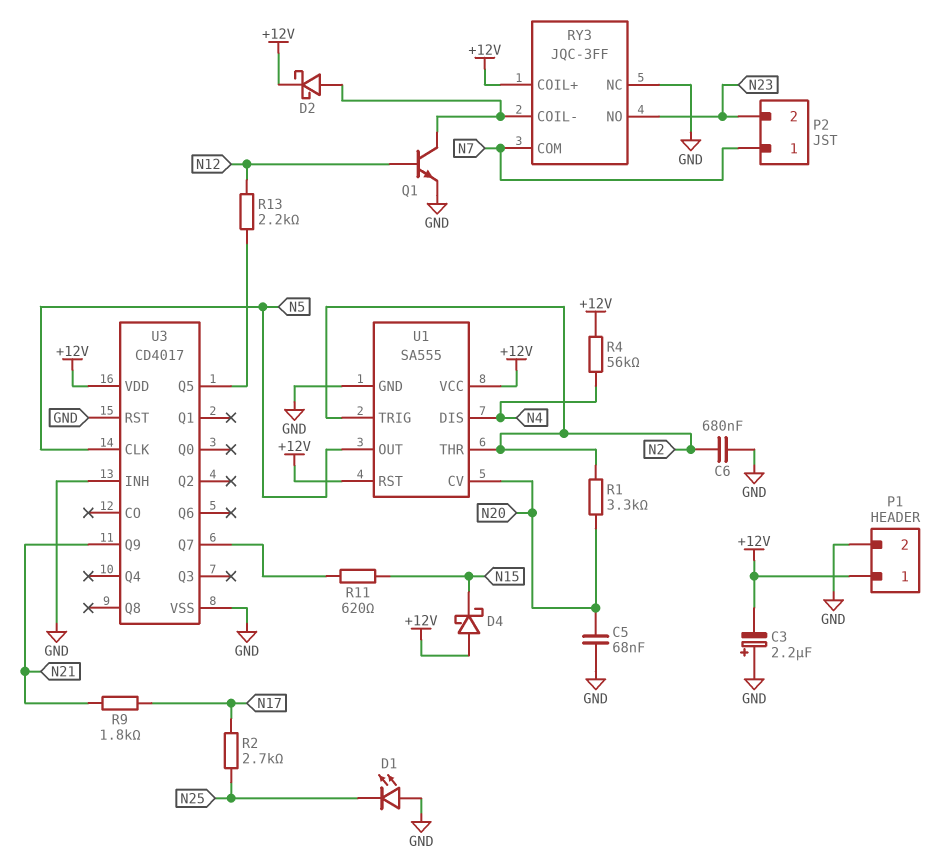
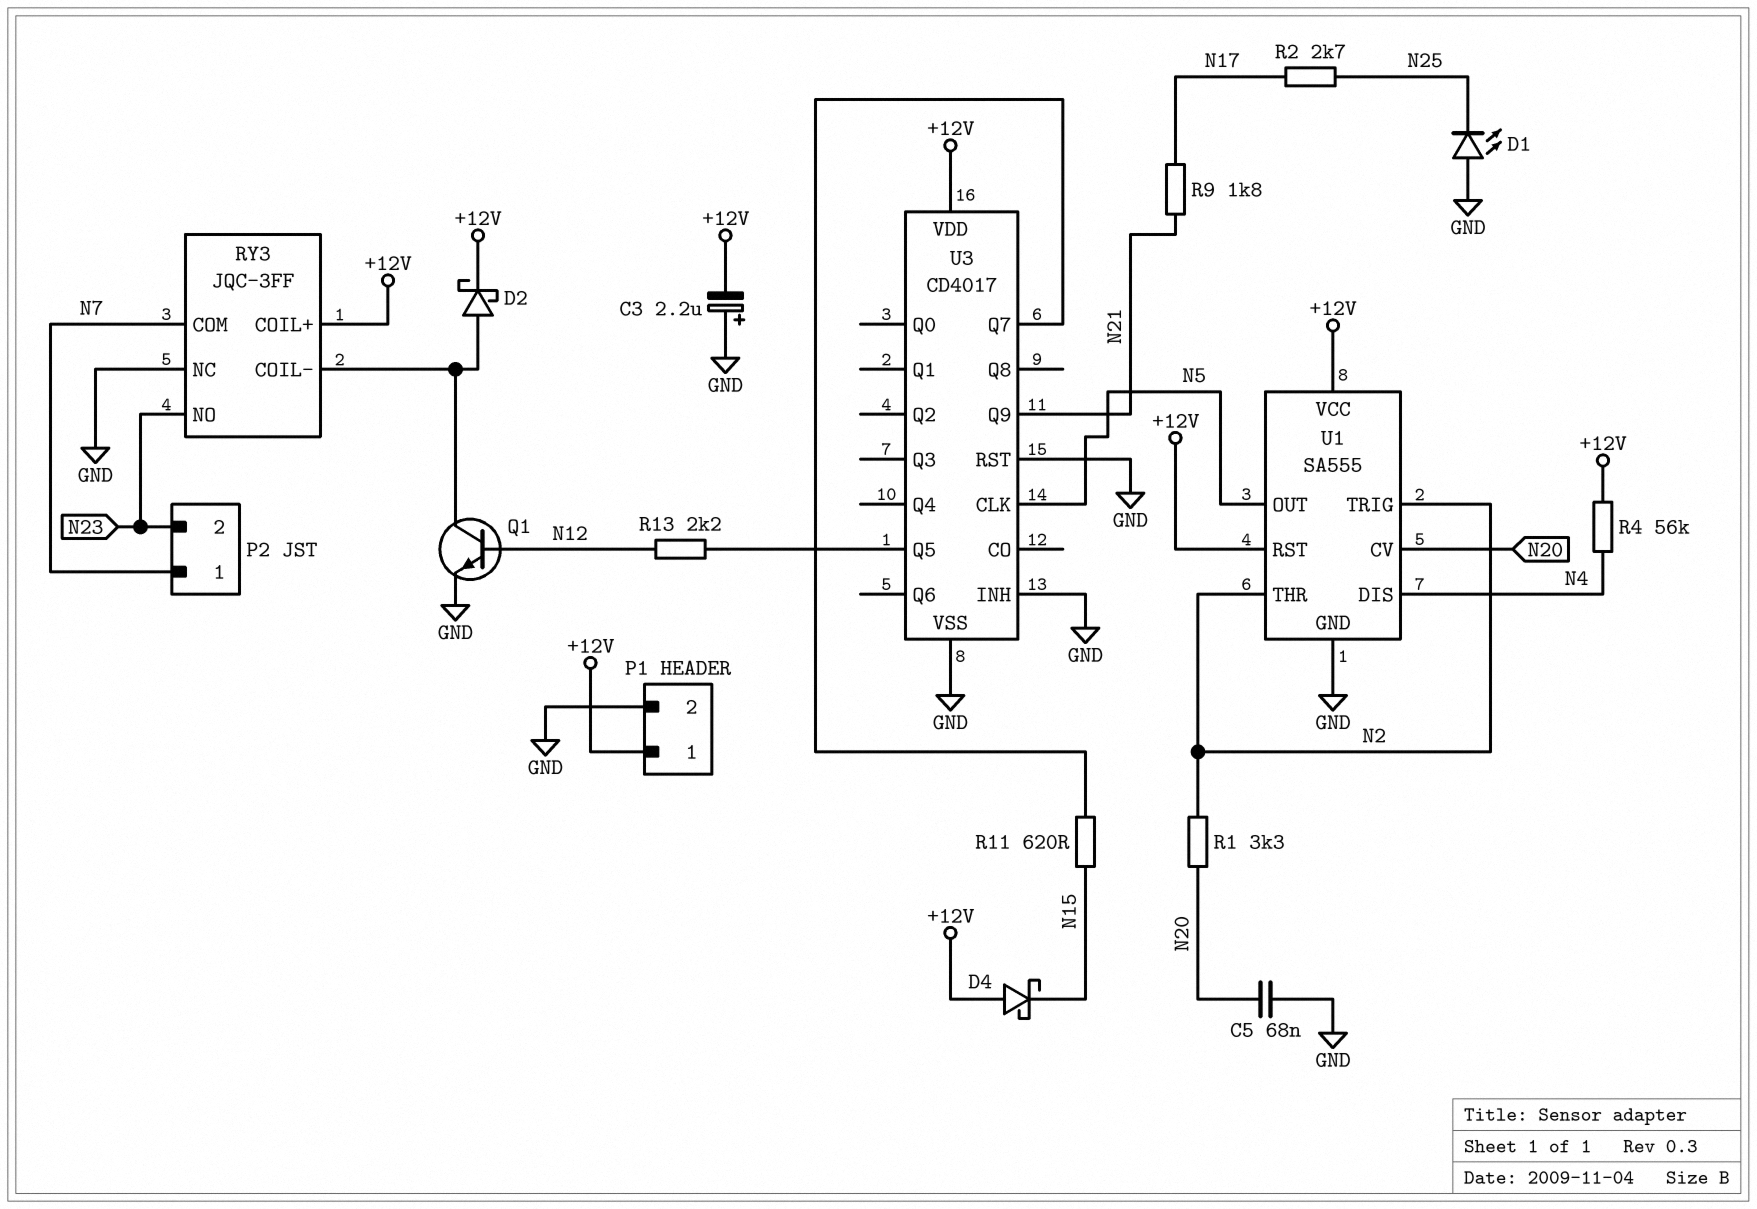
C6: 680nF (GND, N2) -> none

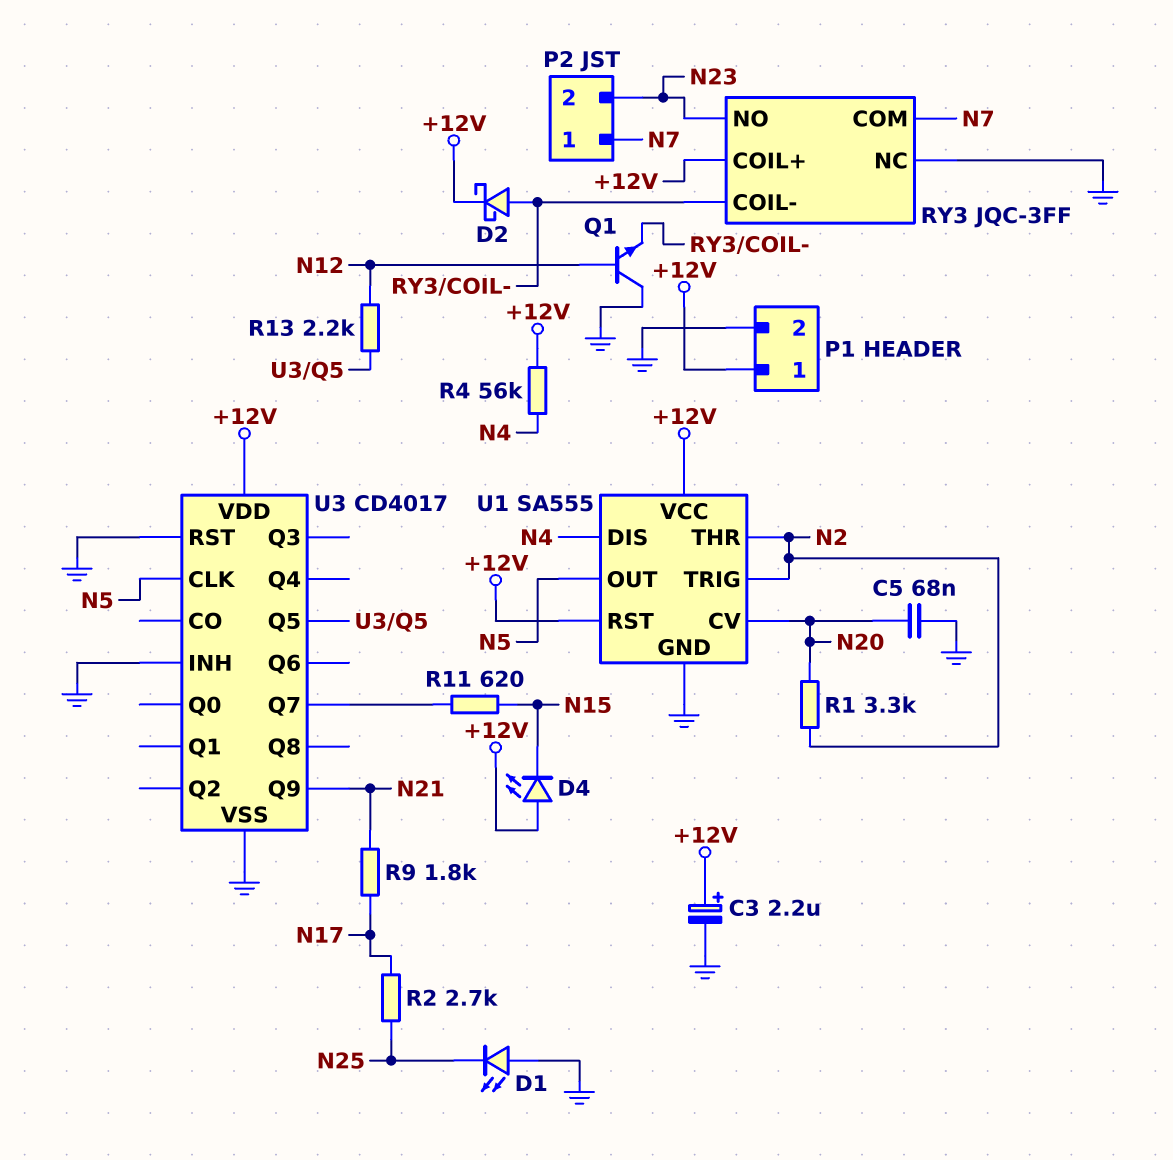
C3: 2.2uF (plus GND, minus +12V) -> 2.2uF (plus +12V, minus GND)
D4: schottky (A +12V, K N15) -> LED (A +12V, K N15)
Q1: NPN (B N12, C RY3/COIL-, E GND) -> NPN (B N12, C GND, E RY3/COIL-)

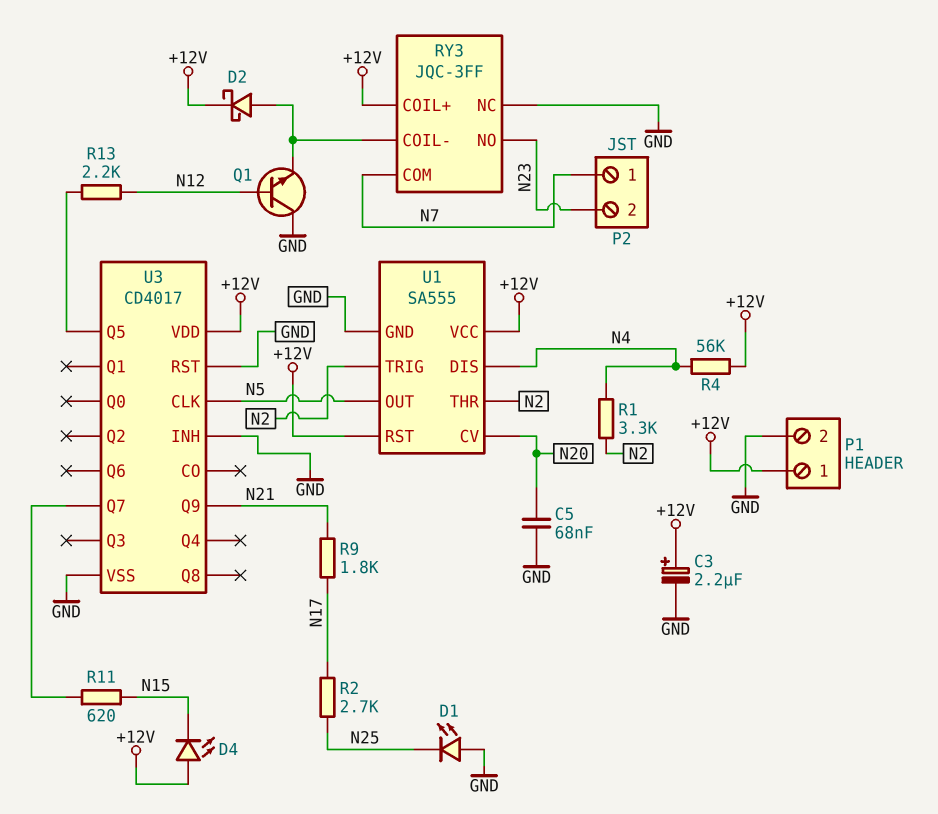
R1: 3.3k (N2, N20) -> 3.3k (N2, N4)

